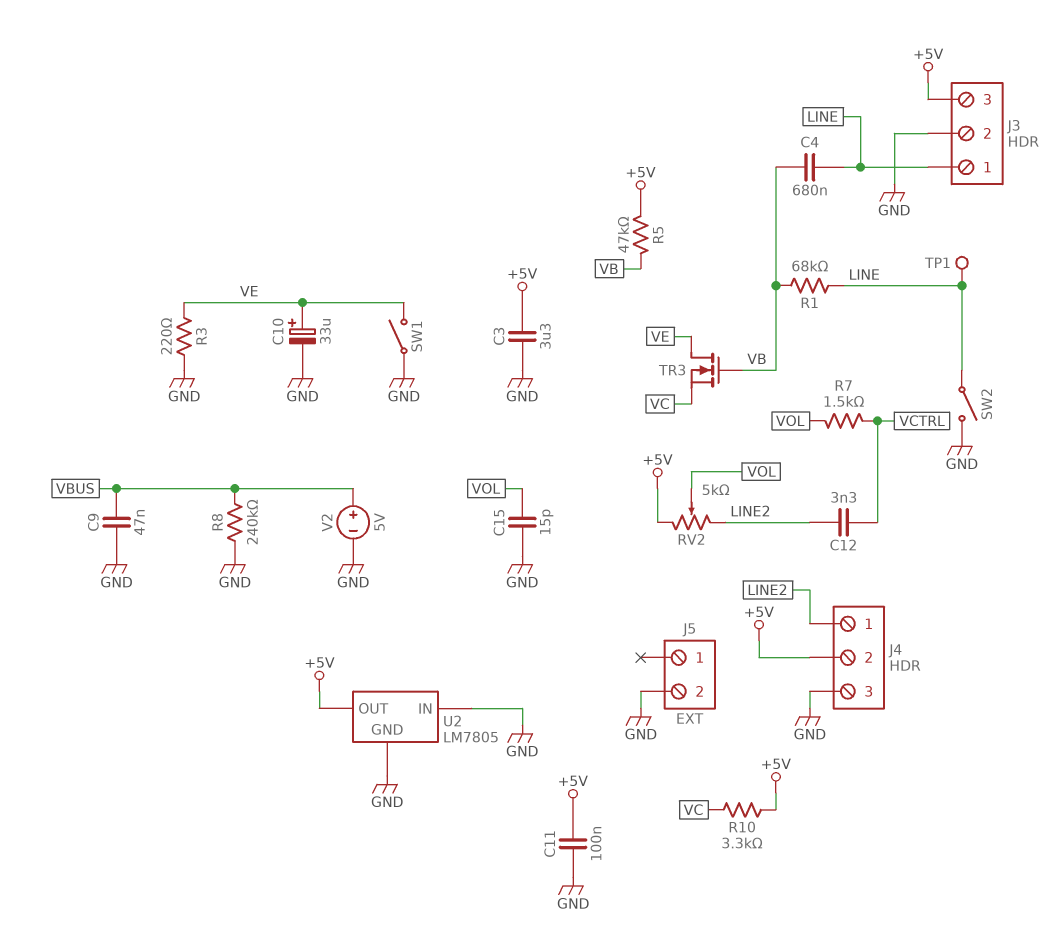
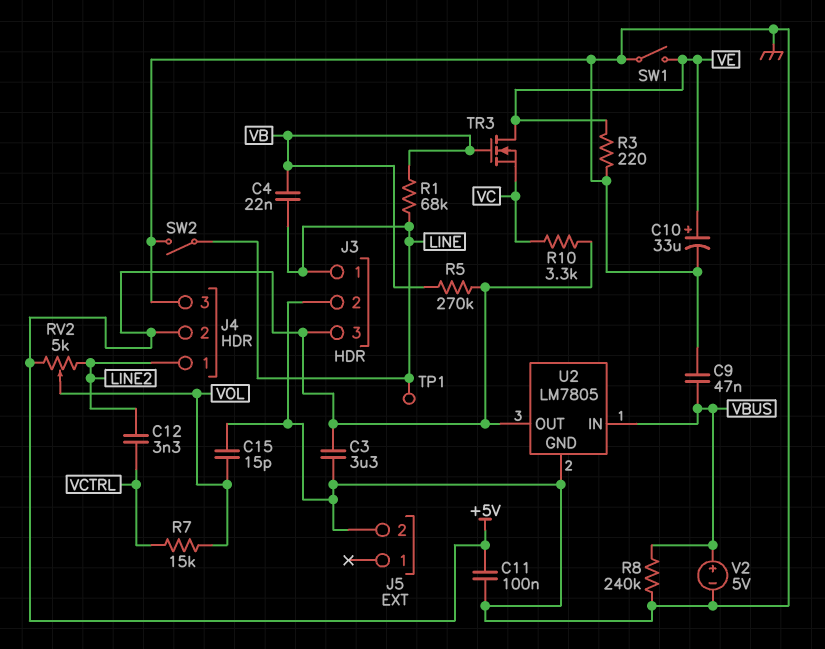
C4: 680nF (LINE, VB) -> 22nF (LINE, VB)
R5: 47k (+5V, VB) -> 270k (+5V, VB)
R7: 1.5k (VCTRL, VOL) -> 15k (VCTRL, VOL)
U2 pin IN: GND -> VBUS

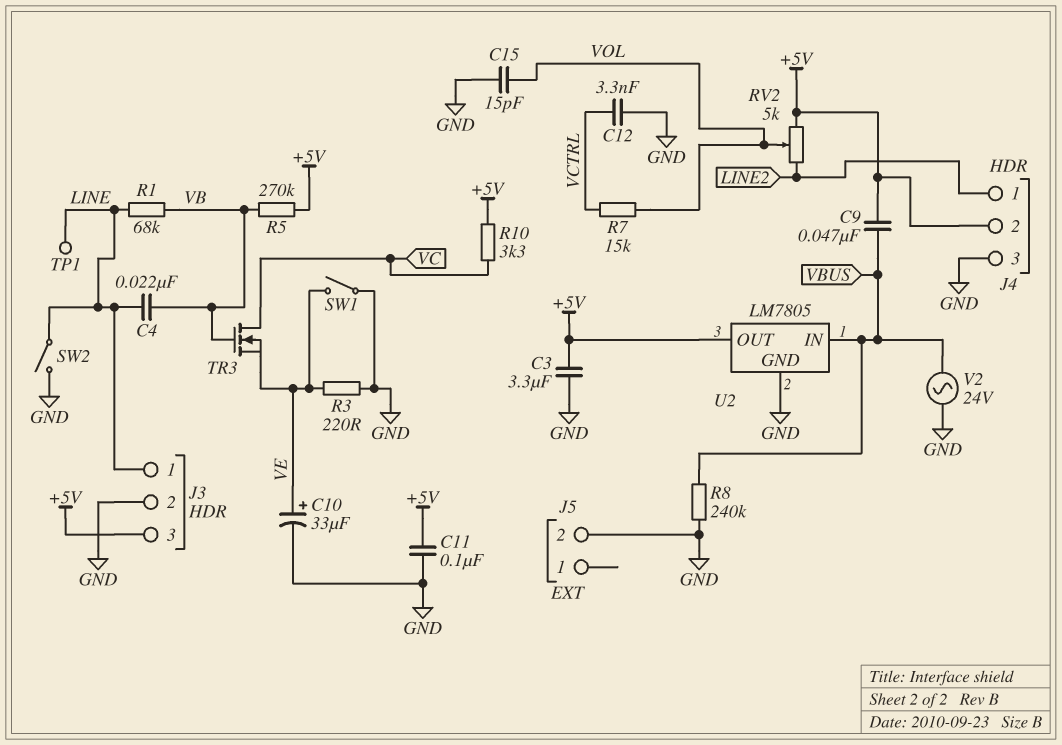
C9: 47nF (GND, VBUS) -> 47nF (+5V, VBUS)
C12: 3.3nF (LINE2, VCTRL) -> 3.3nF (GND, VCTRL)
TR3: NMOS (G VB, D VE, S VC) -> NMOS (G VB, D VC, S VE)
V2: 5V (plus VBUS, minus GND) -> AC 24V (GND, VBUS)

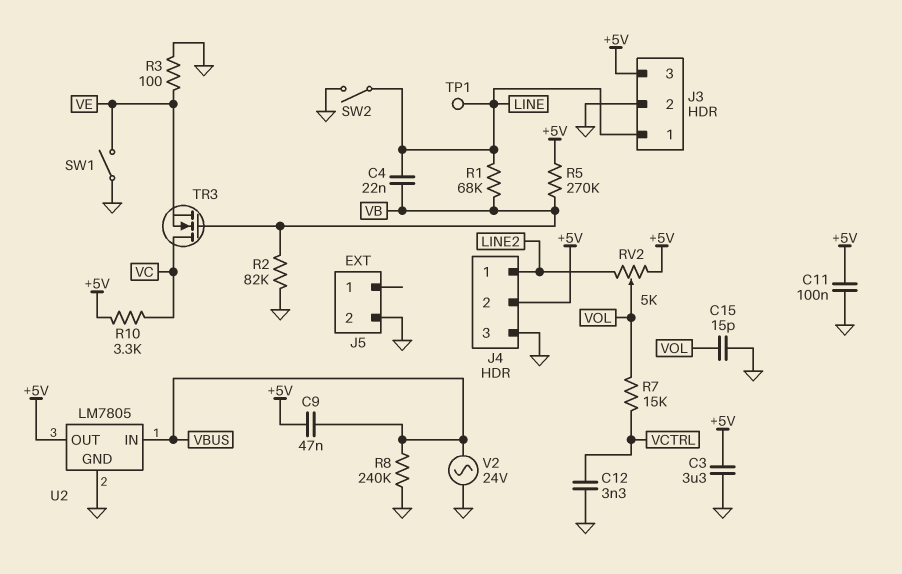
C10: 33uF (plus VE, minus GND) -> none
R2: none -> 82k (GND, VB)
R3: 220 (GND, VE) -> 100 (GND, VE)

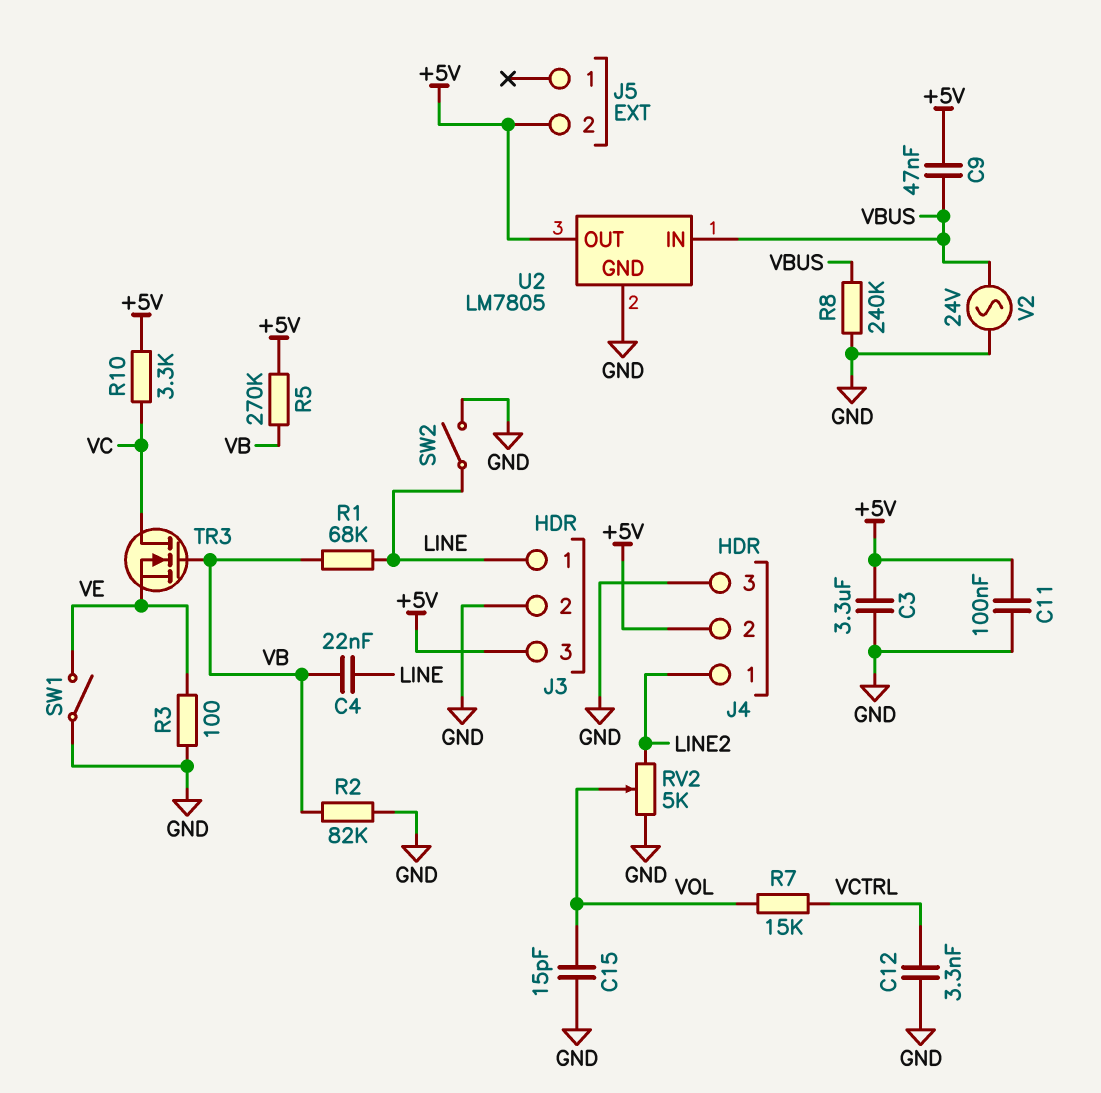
J5 pin 2: GND -> +5V
RV2: 5k (+5V, LINE2, wiper VOL) -> 5k (GND, LINE2, wiper VOL)
TP1: test point (LINE) -> none

